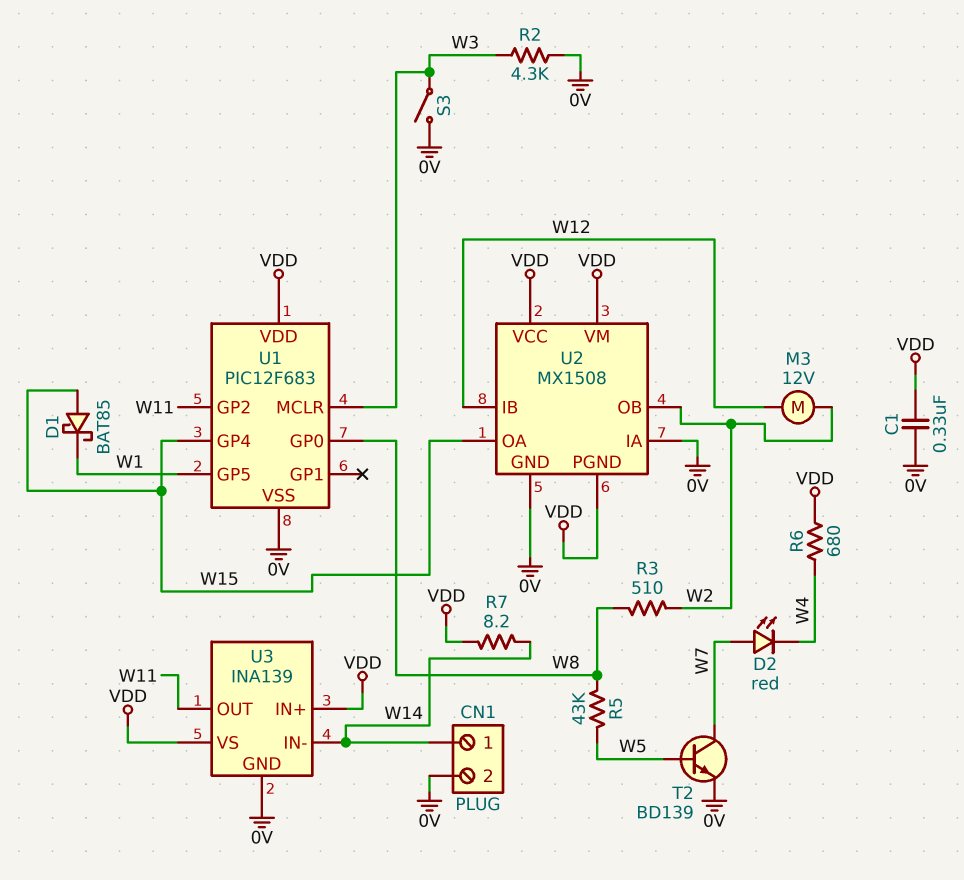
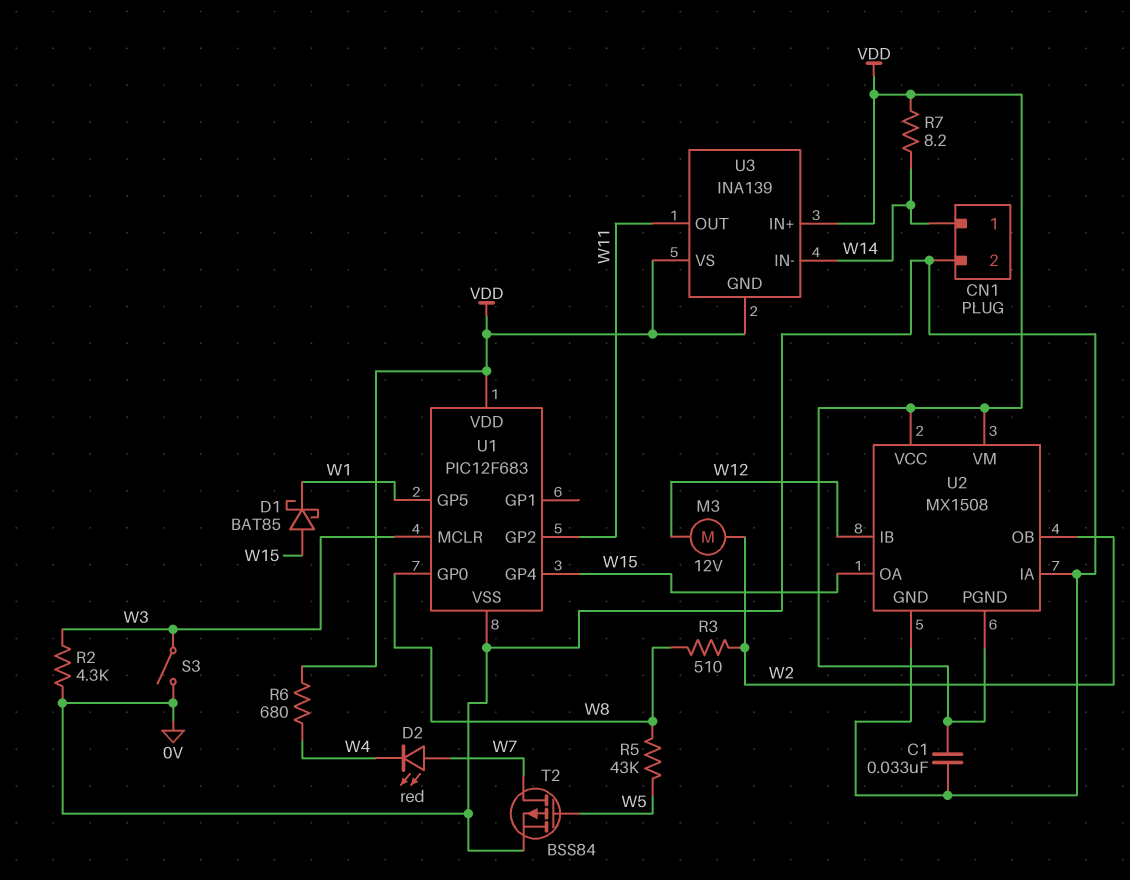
C1: 330nF (0V, VDD) -> 33nF (0V, VDD)
T2: NPN BD139 (B W5, C W7, E 0V) -> PMOS BSS84 (G W5, D W7, S 0V)
U3 pin GND: 0V -> VDD

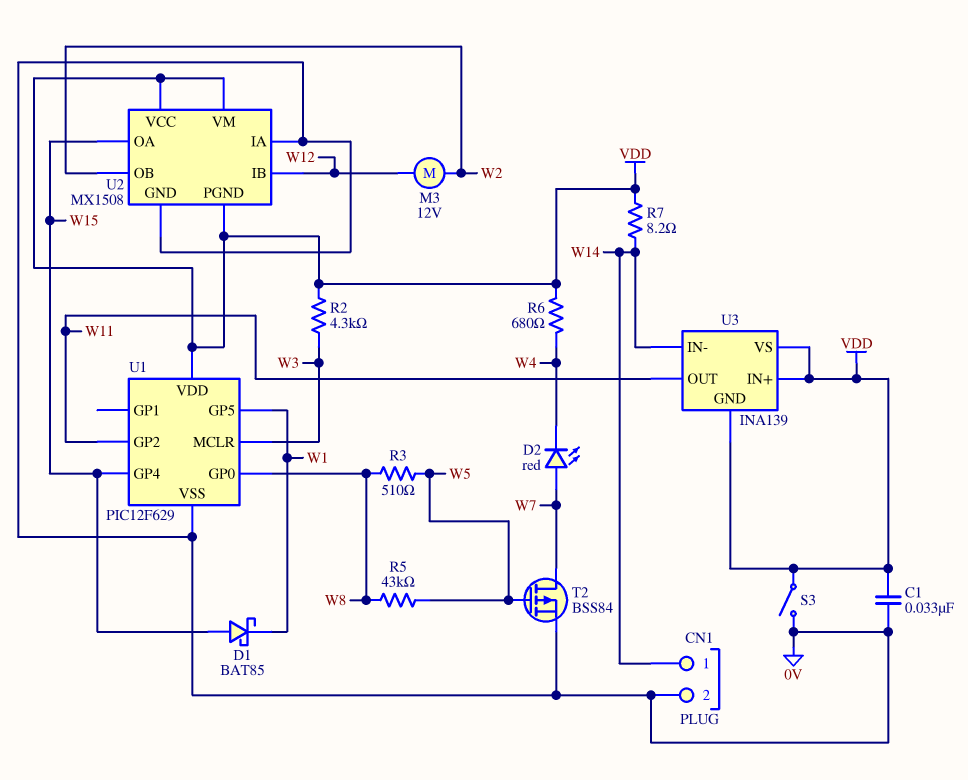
R2: 4.3k (0V, W3) -> 4.3k (VDD, W3)
R3: 510 (W2, W8) -> 510 (W5, W8)
S3: switch (0V, W3) -> switch (0V, VDD)
U1: PIC12F683 -> PIC12F629

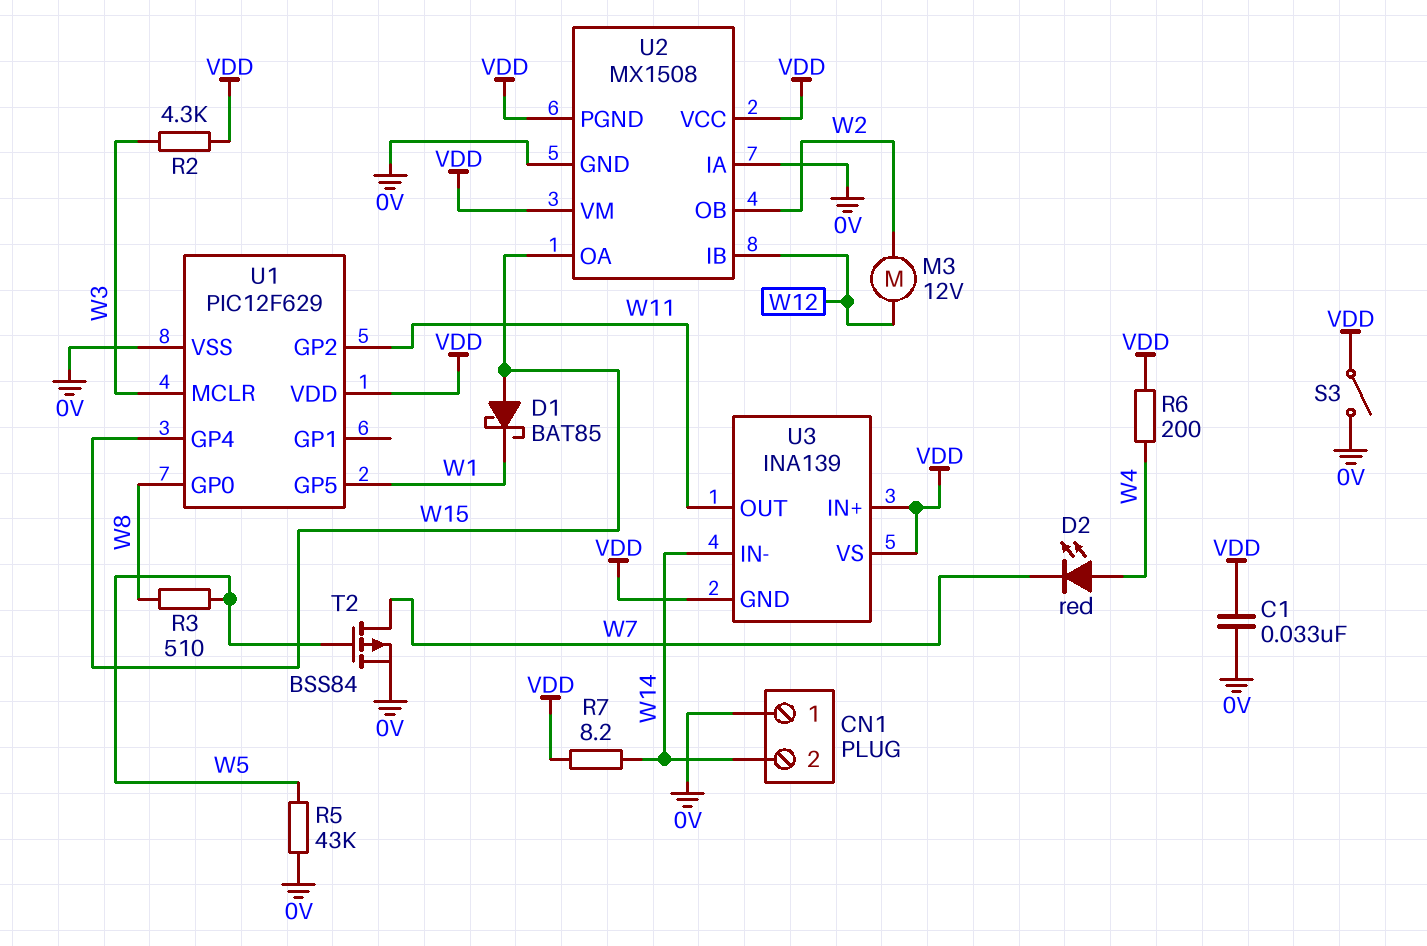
CN1 pin 1: W14 -> 0V
CN1 pin 2: 0V -> W14
D2: LED red (A W7, K W4) -> LED red (A W4, K W7)
R5: 43k (W5, W8) -> 43k (0V, W5)
R6: 680 (VDD, W4) -> 200 (VDD, W4)

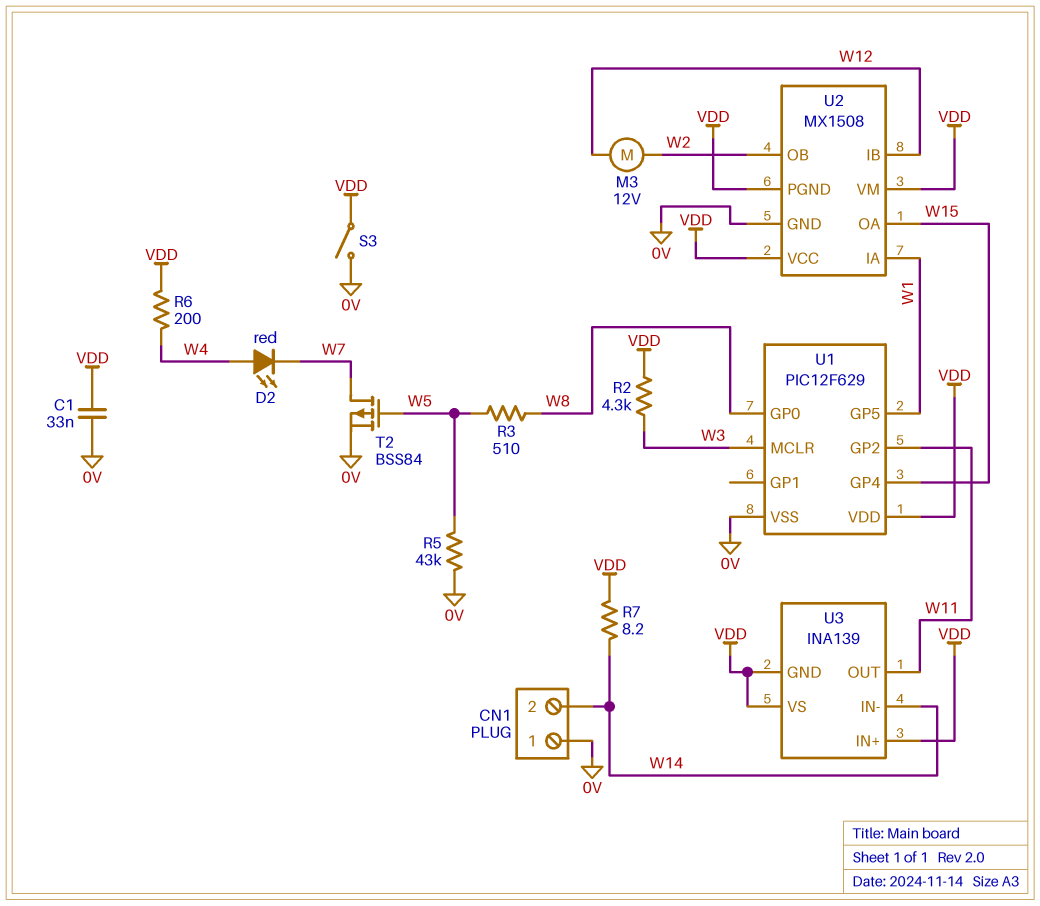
D1: schottky BAT85 (A W15, K W1) -> none
U2 pin IA: 0V -> W1

